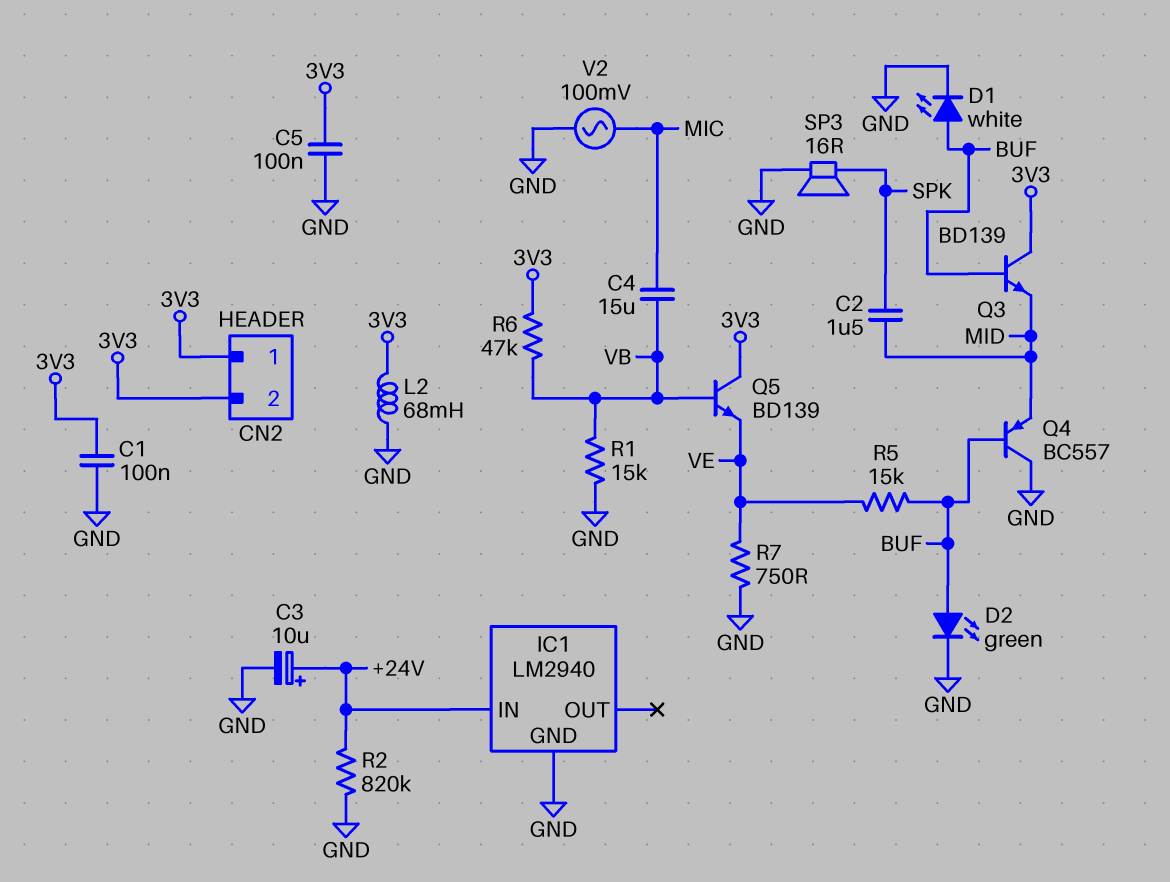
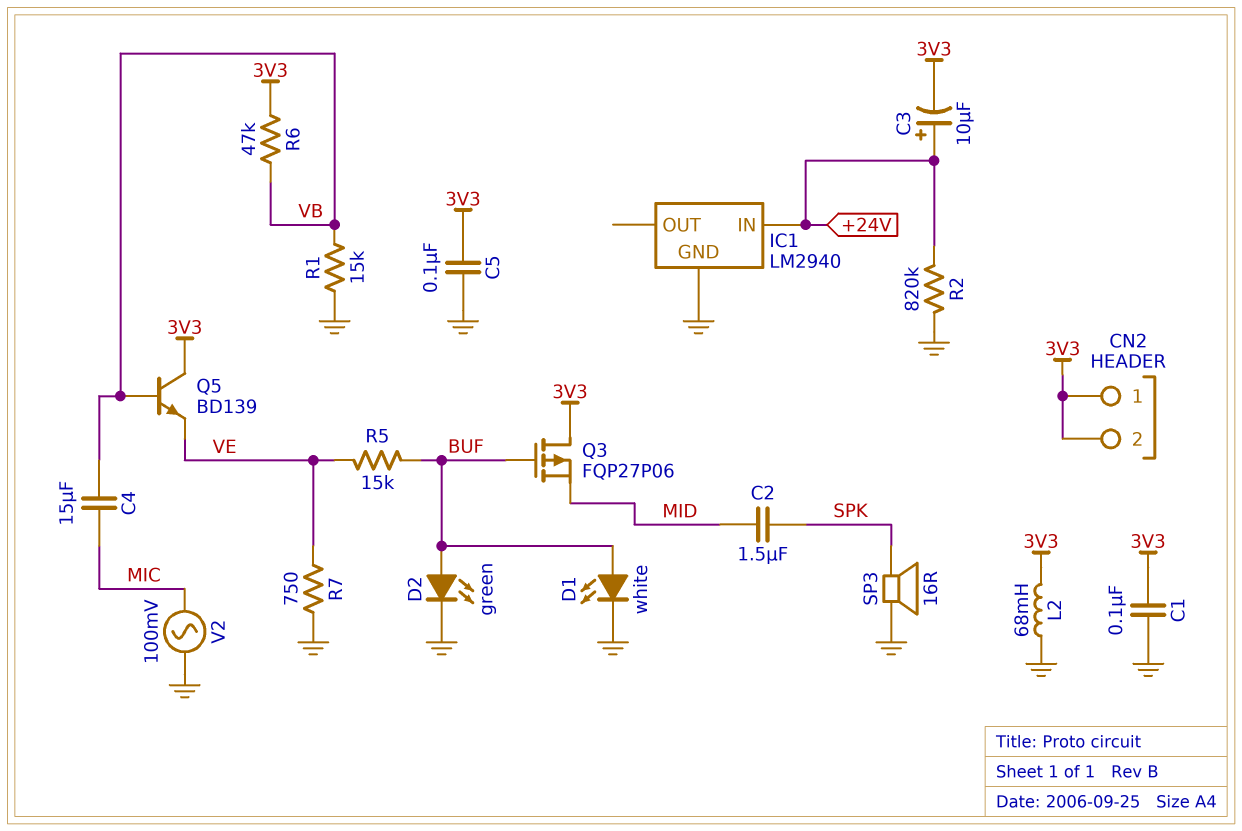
C3: 10uF (plus +24V, minus GND) -> 10uF (plus +24V, minus 3V3)
Q3: NPN BD139 (B BUF, C 3V3, E MID) -> PMOS FQP27P06 (G BUF, D 3V3, S MID)
Q4: PNP BC557 (B BUF, C GND, E MID) -> none

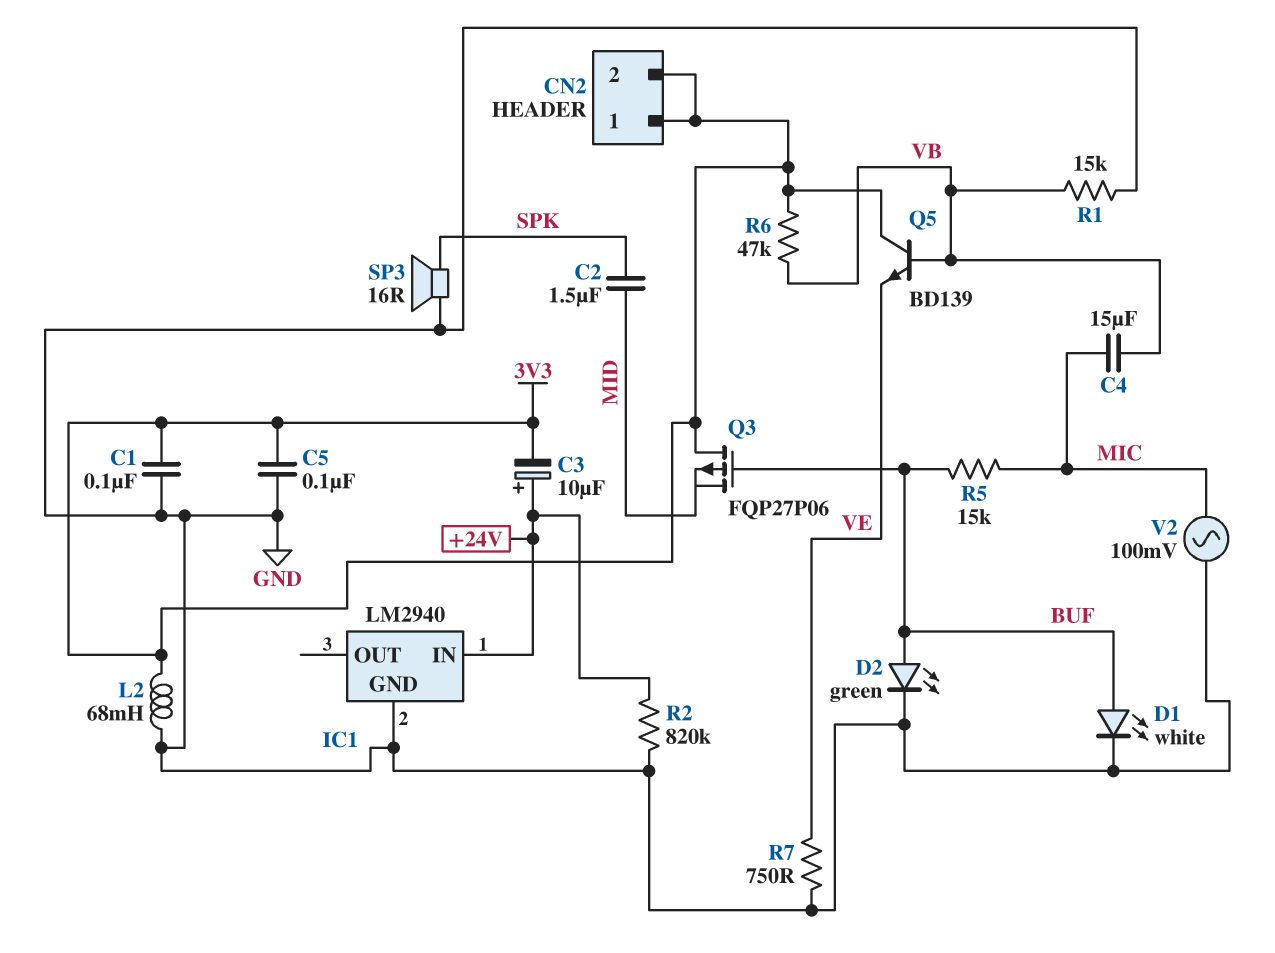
R5: 15k (BUF, VE) -> 15k (BUF, MIC)

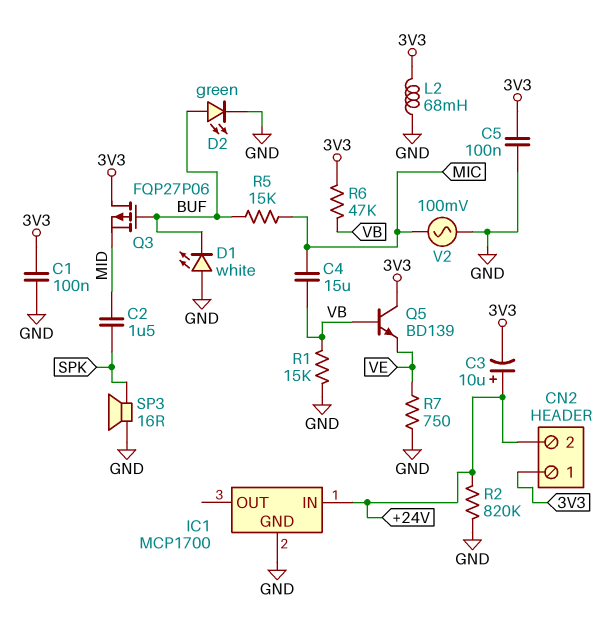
CN2 pin 2: 3V3 -> +24V
D1: LED white (A BUF, K GND) -> LED white (A GND, K BUF)
IC1: LM2940 -> MCP1700

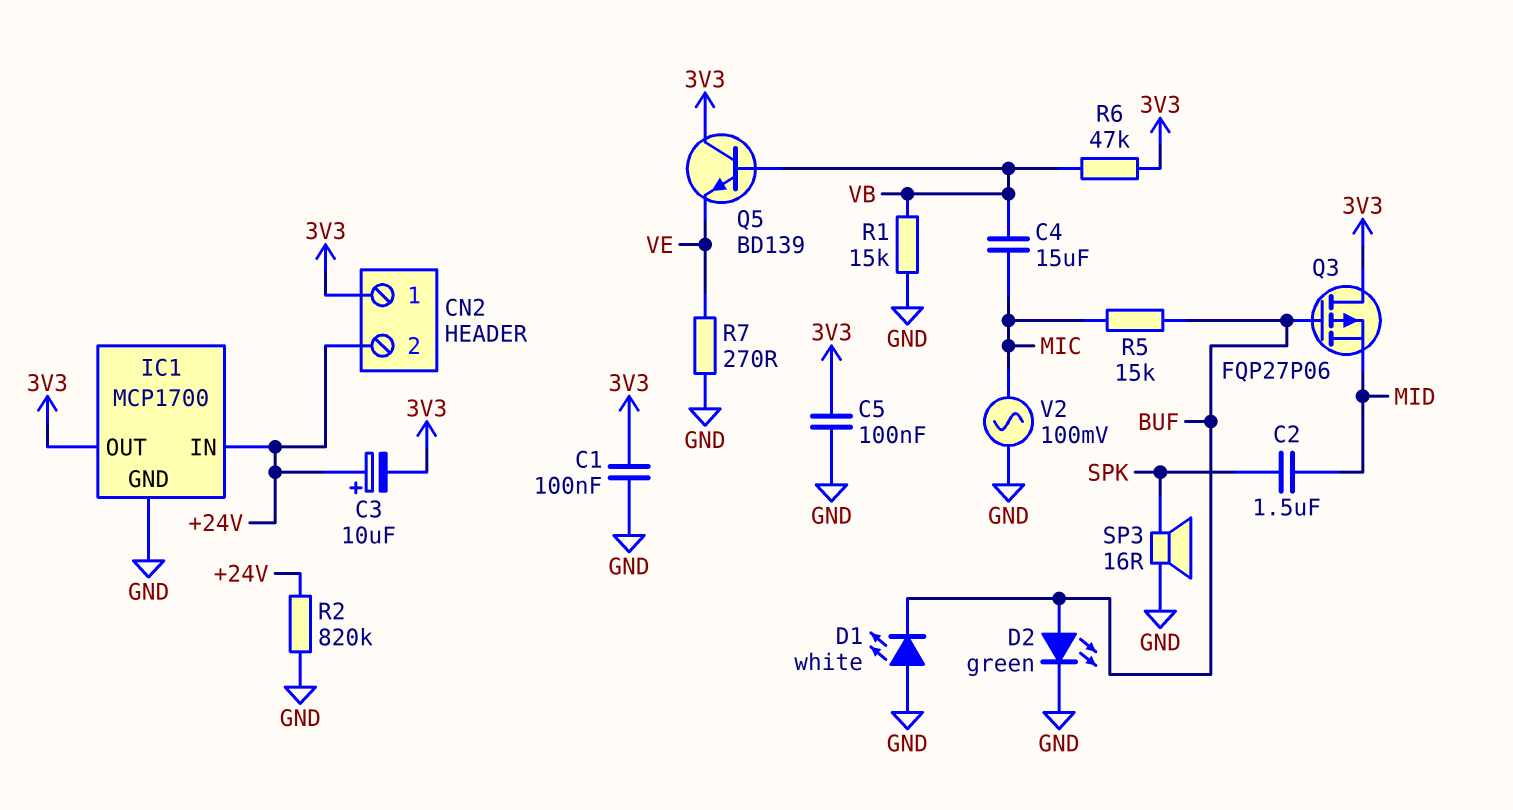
IC1 pin OUT: none -> 3V3
L2: 68mH (3V3, GND) -> none
R7: 750 (GND, VE) -> 270 (GND, VE)

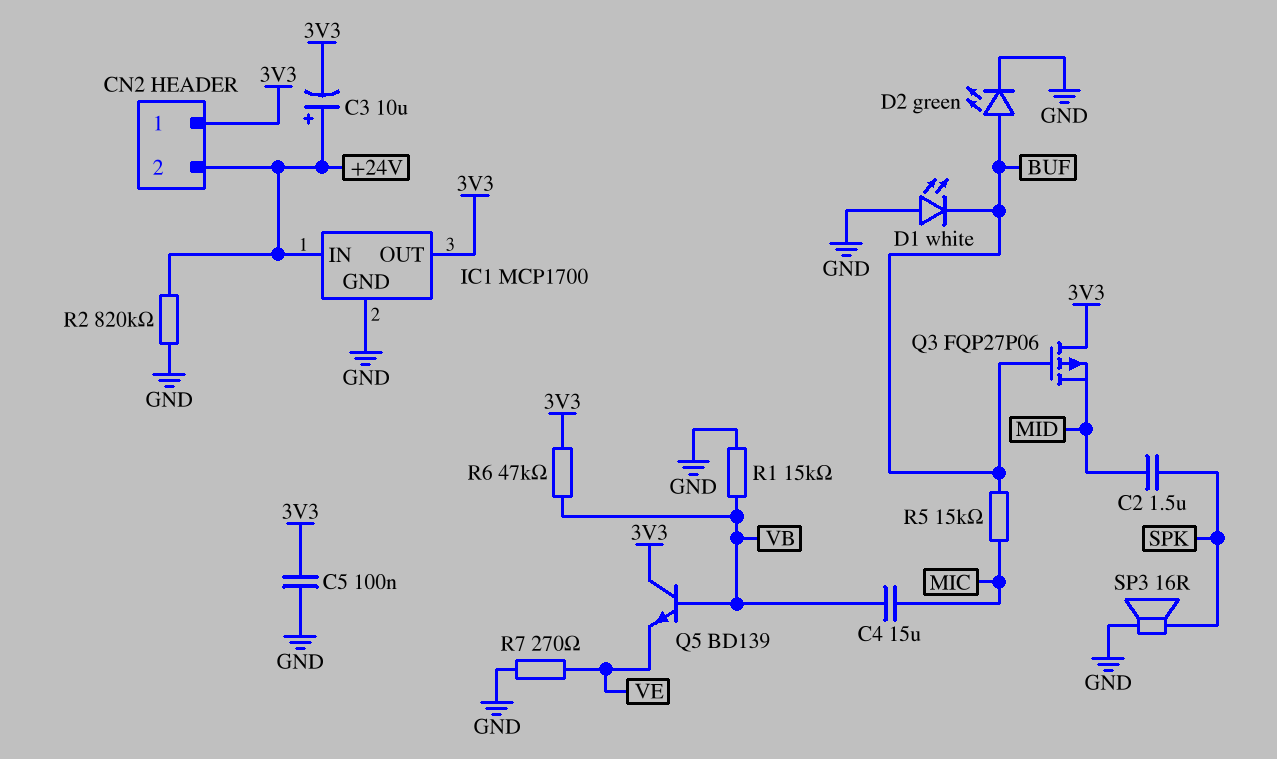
C1: 100nF (3V3, GND) -> none
V2: AC 100mV (GND, MIC) -> none

